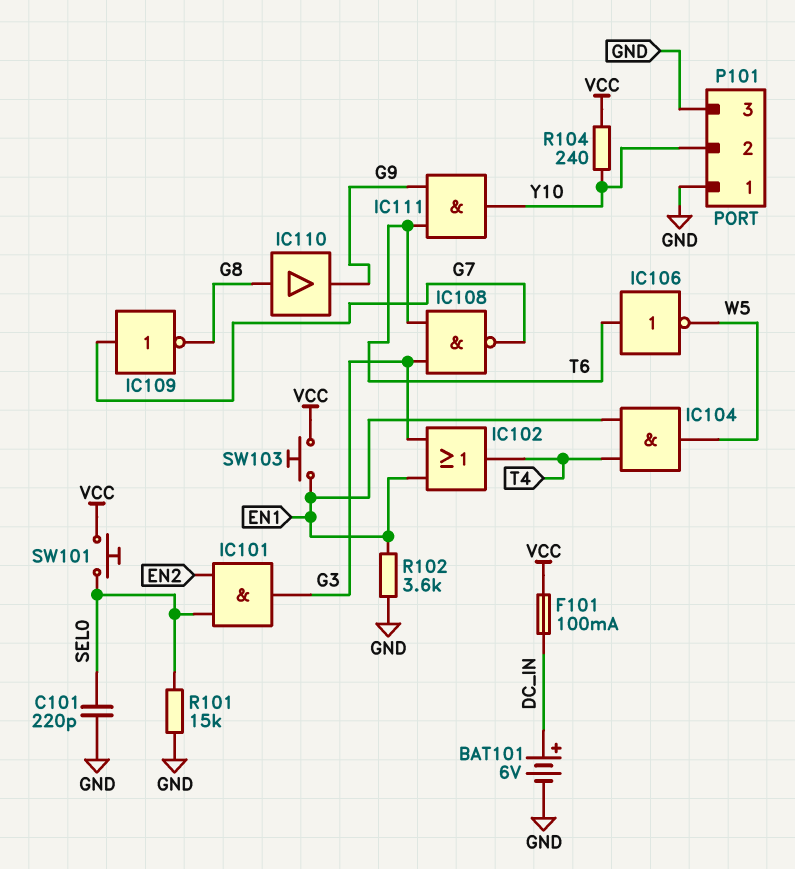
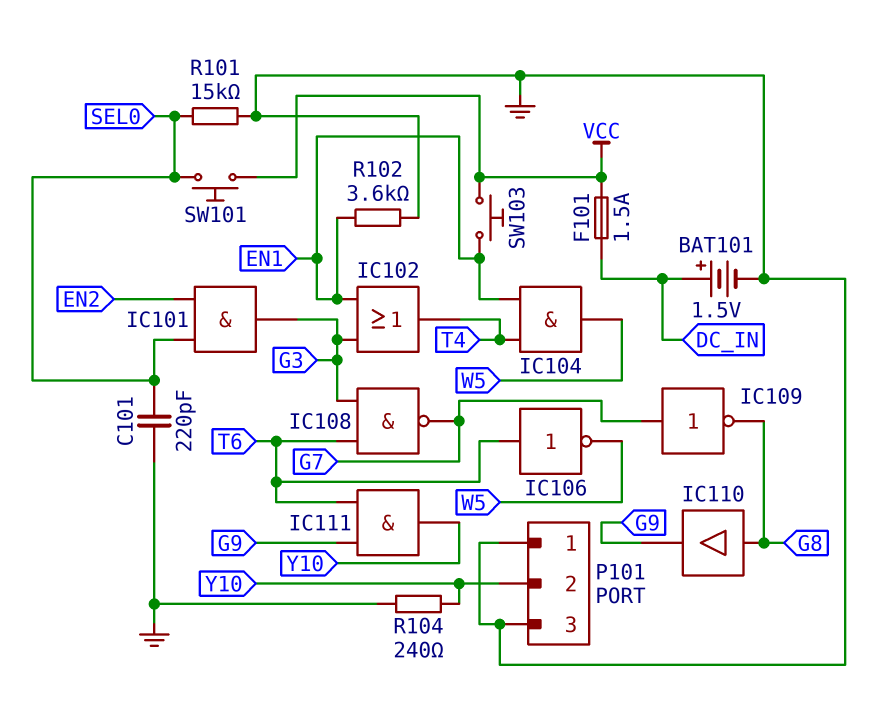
BAT101: 6V (plus DC_IN, minus GND) -> 1.5V (plus DC_IN, minus GND)
F101: 100mA (DC_IN, VCC) -> 1.5A (DC_IN, VCC)
R104: 240 (VCC, Y10) -> 240 (GND, Y10)

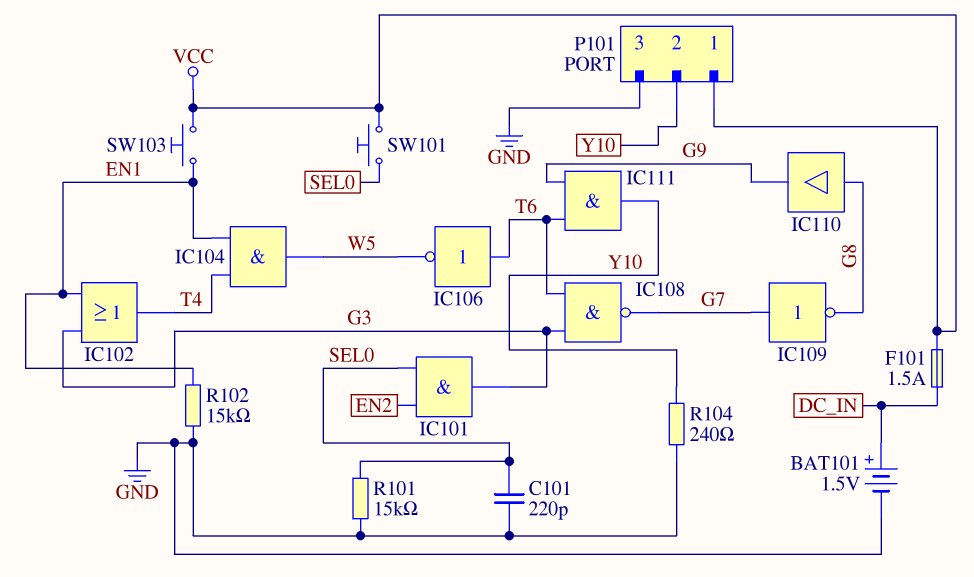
P101 pin 1: GND -> VCC
R102: 3.6k (EN1, GND) -> 15k (EN1, GND)

